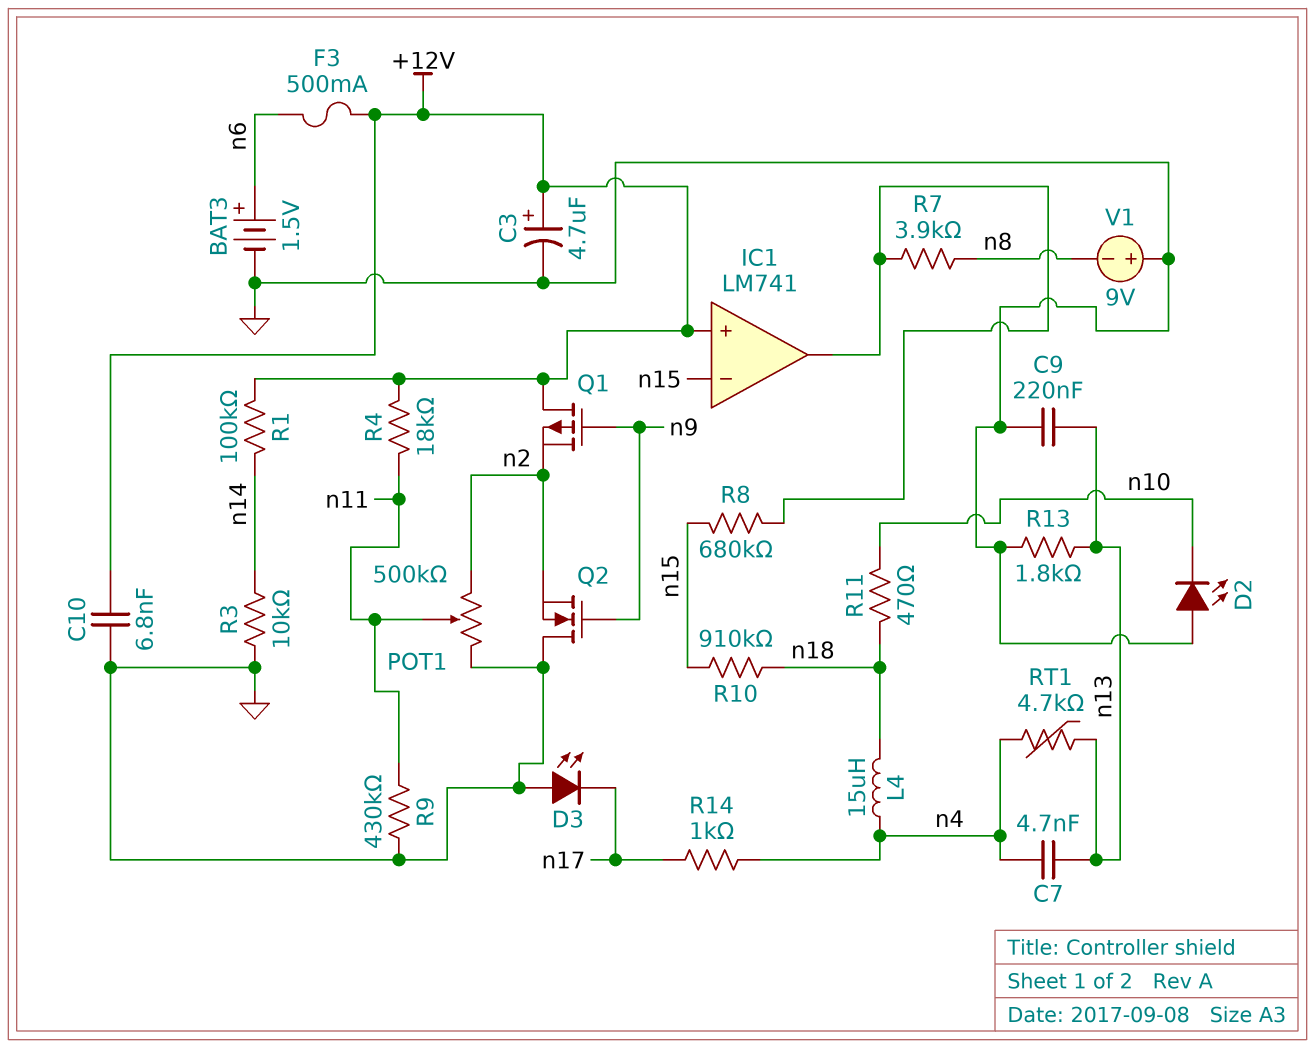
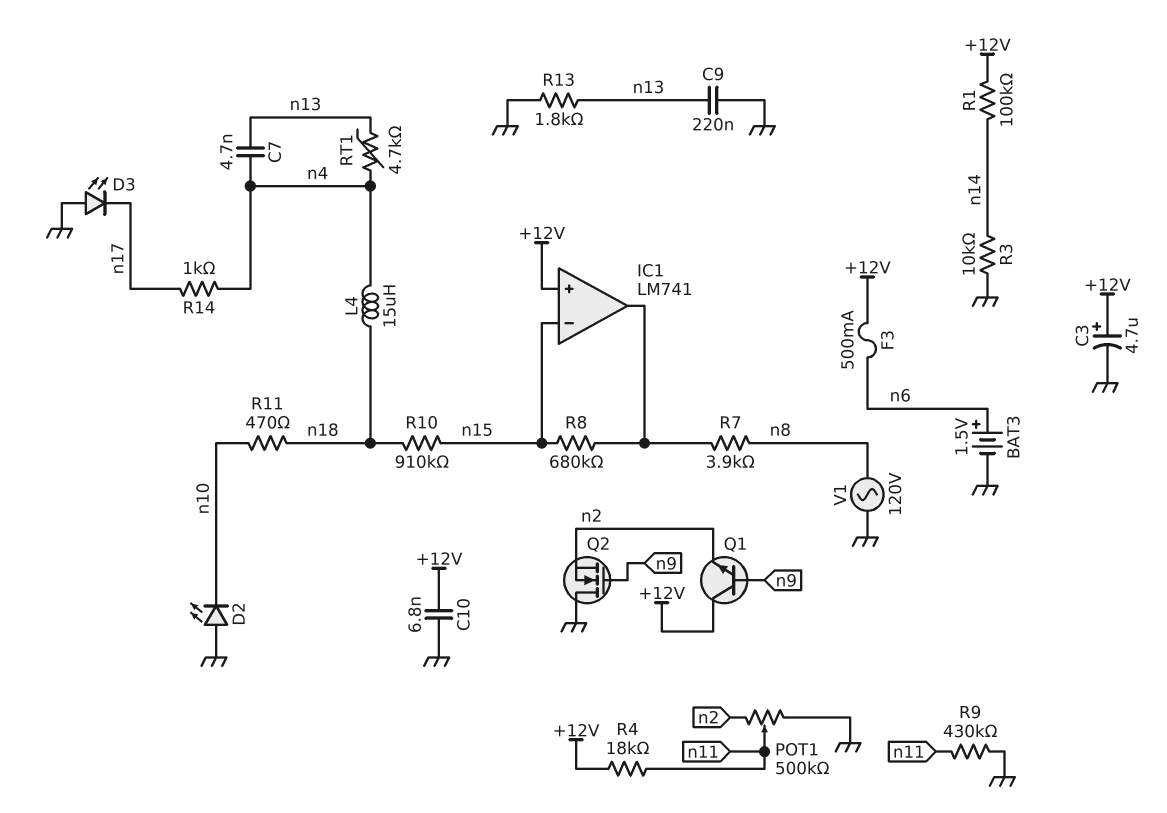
Q1: PMOS (G n9, D +12V, S n2) -> NPN (B n9, C +12V, E n2)
V1: 9V (plus GND, minus n8) -> AC 120V (GND, n8)

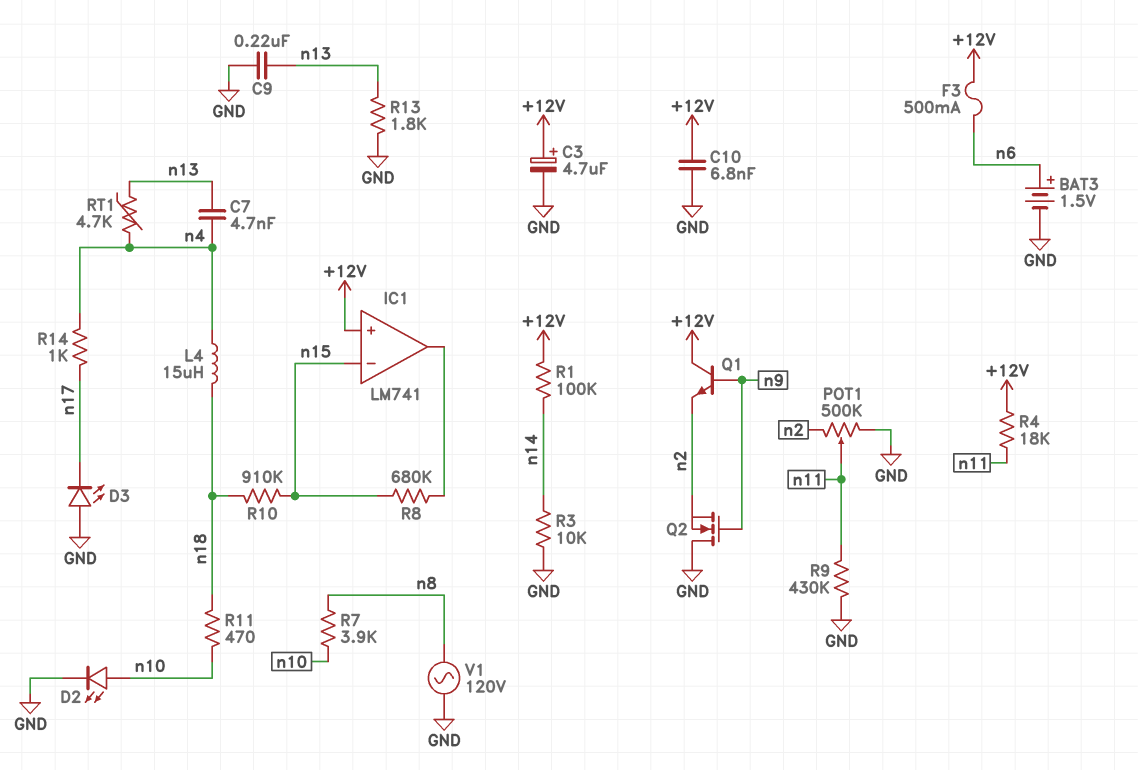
D2: LED (A GND, K n10) -> LED (A n10, K GND)
R7: 3.9k (IC1/out, n8) -> 3.9k (n8, n10)

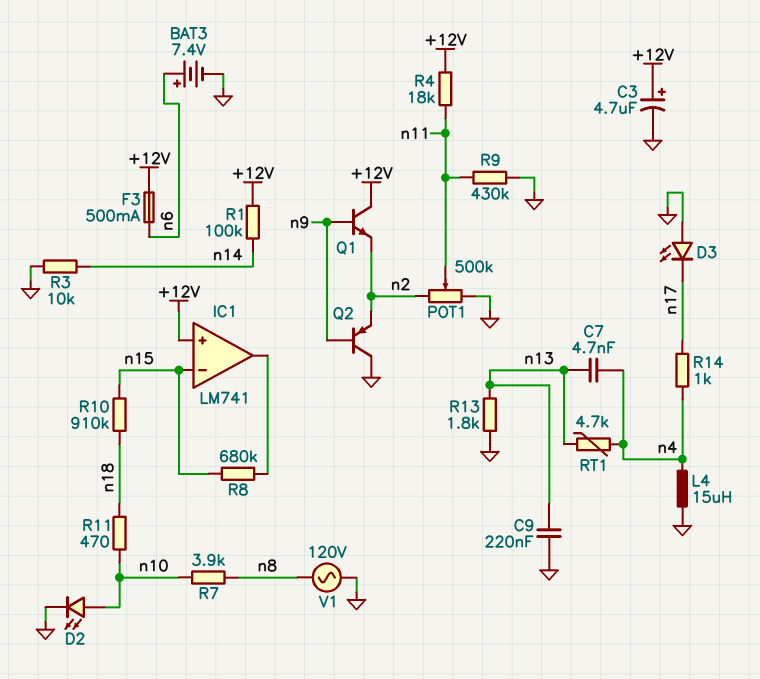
BAT3: 1.5V (plus n6, minus GND) -> 7.4V (plus n6, minus GND)
C10: 6.8nF (+12V, GND) -> none
L4: 15uH (n4, n18) -> 15uH (GND, n4)
Q2: NMOS (G n9, D GND, S n2) -> PNP (B n9, C GND, E n2)

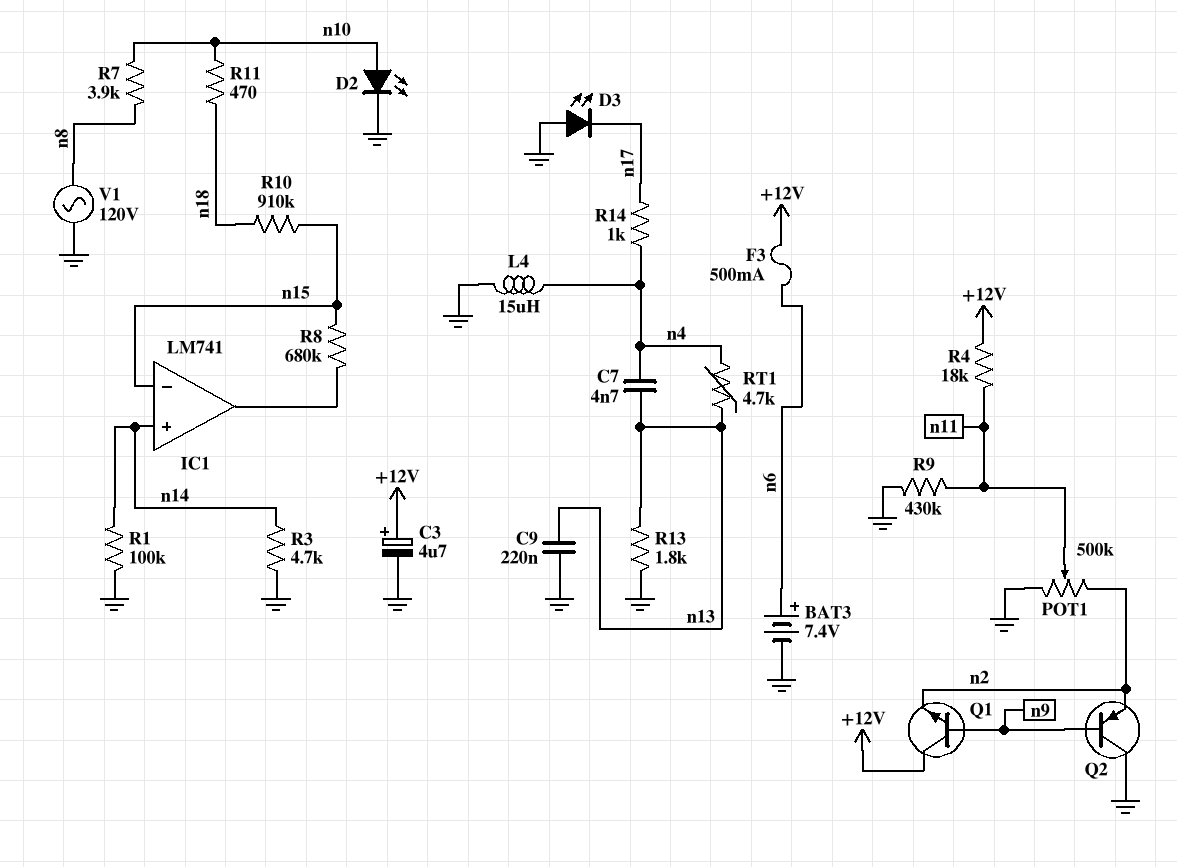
IC1 pin in+: +12V -> n14
R1: 100k (+12V, n14) -> 100k (GND, n14)
R3: 10k (GND, n14) -> 4.7k (GND, n14)

